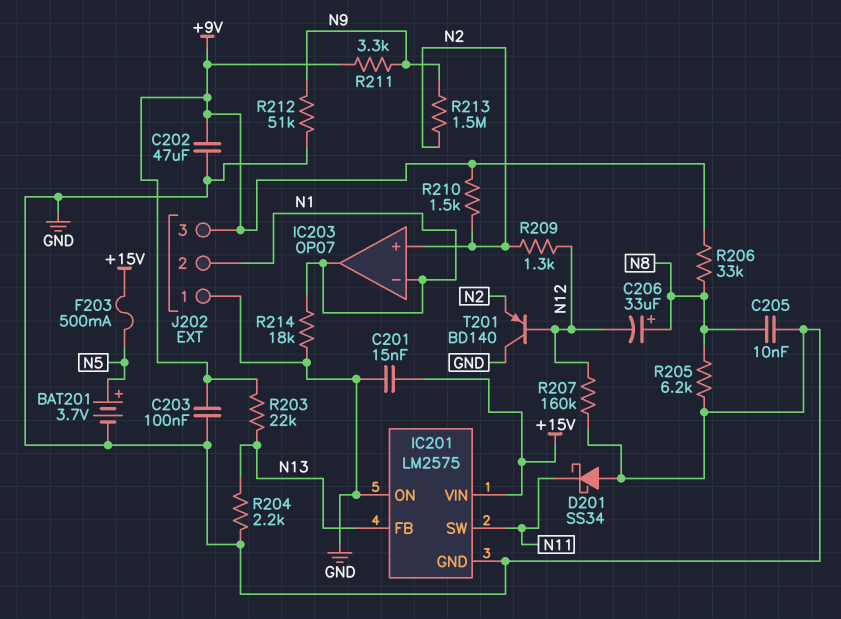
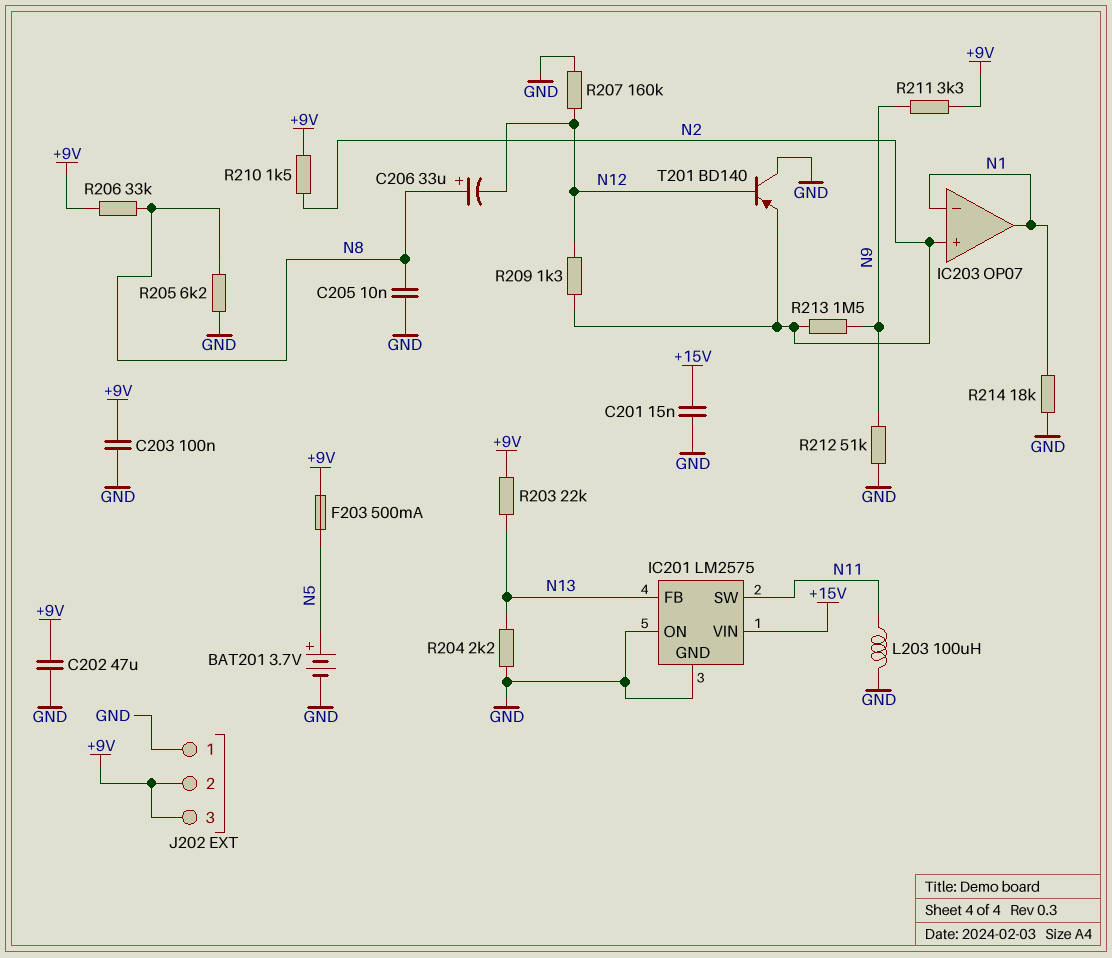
D201: schottky SS34 (A GND, K N11) -> none
F203: 500mA (+15V, N5) -> 500mA (+9V, N5)
J202 pin 2: N1 -> +9V
L203: none -> 100uH (GND, N11)

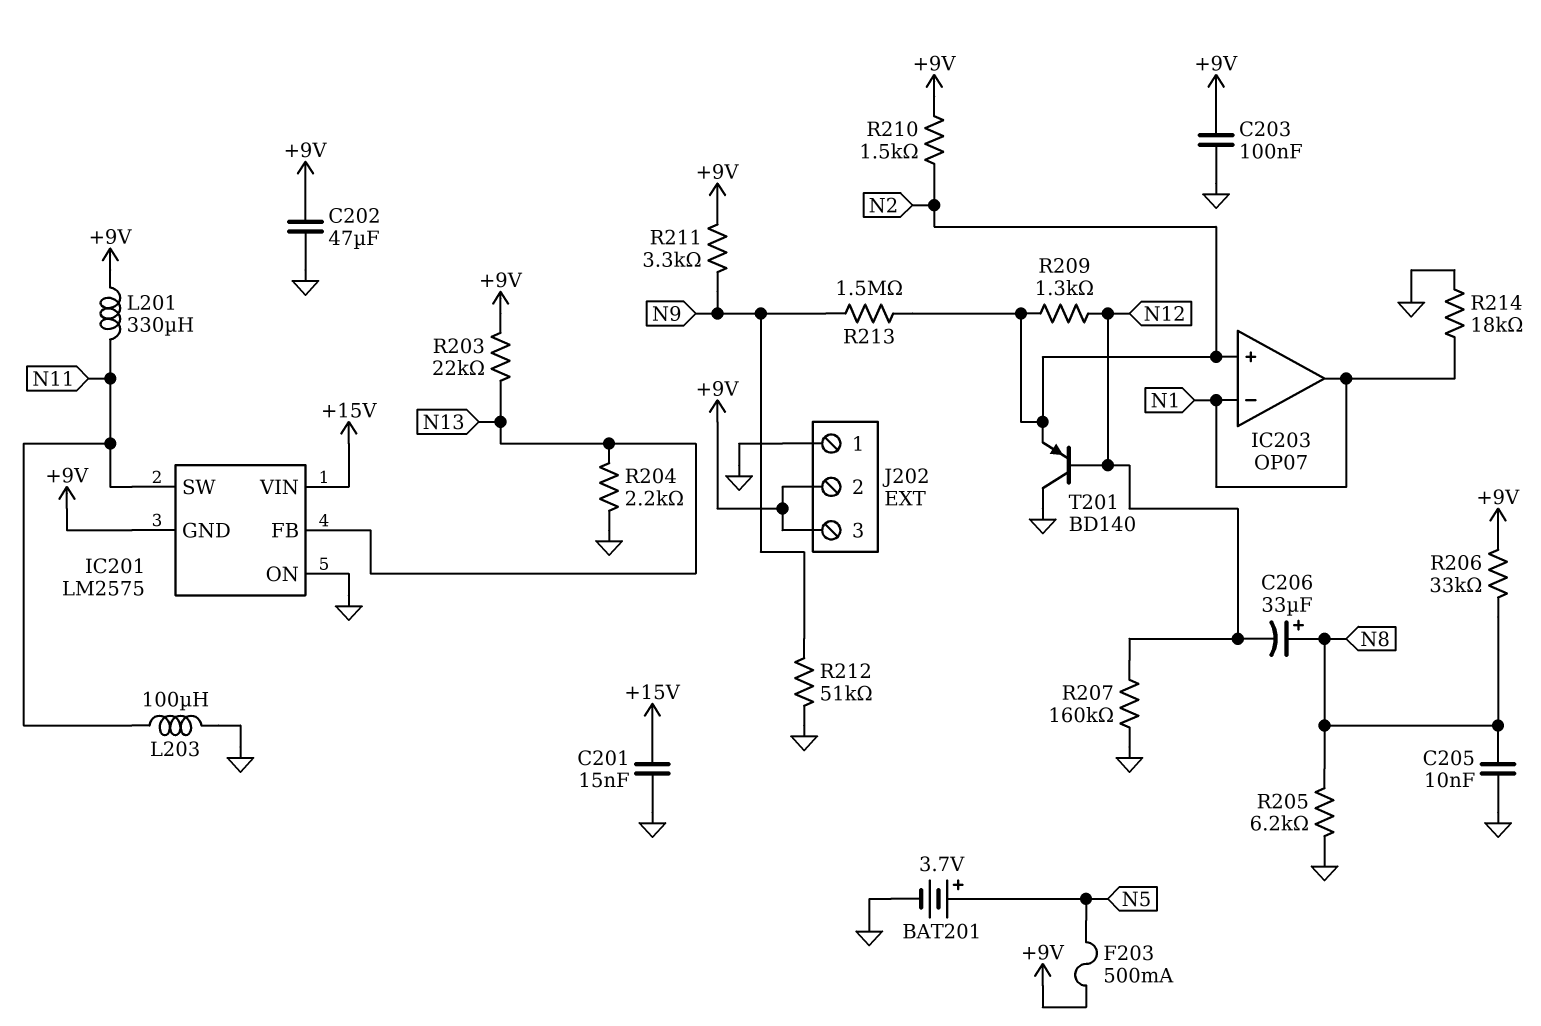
IC201 pin GND: GND -> +9V
L201: none -> 330uH (+9V, N11)

